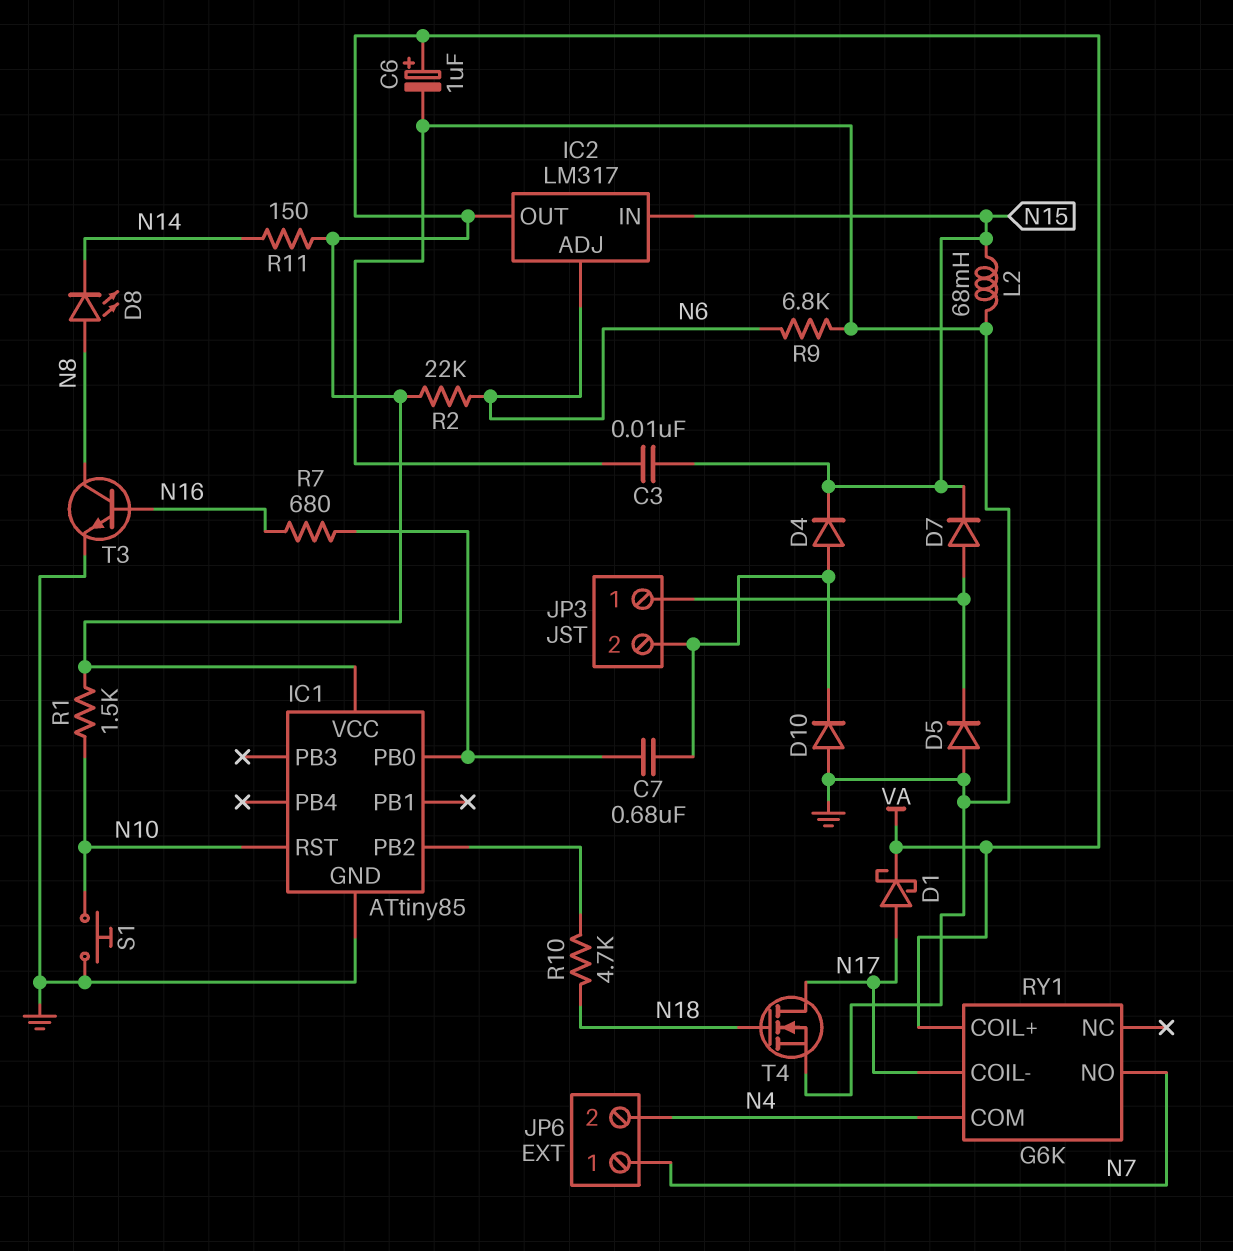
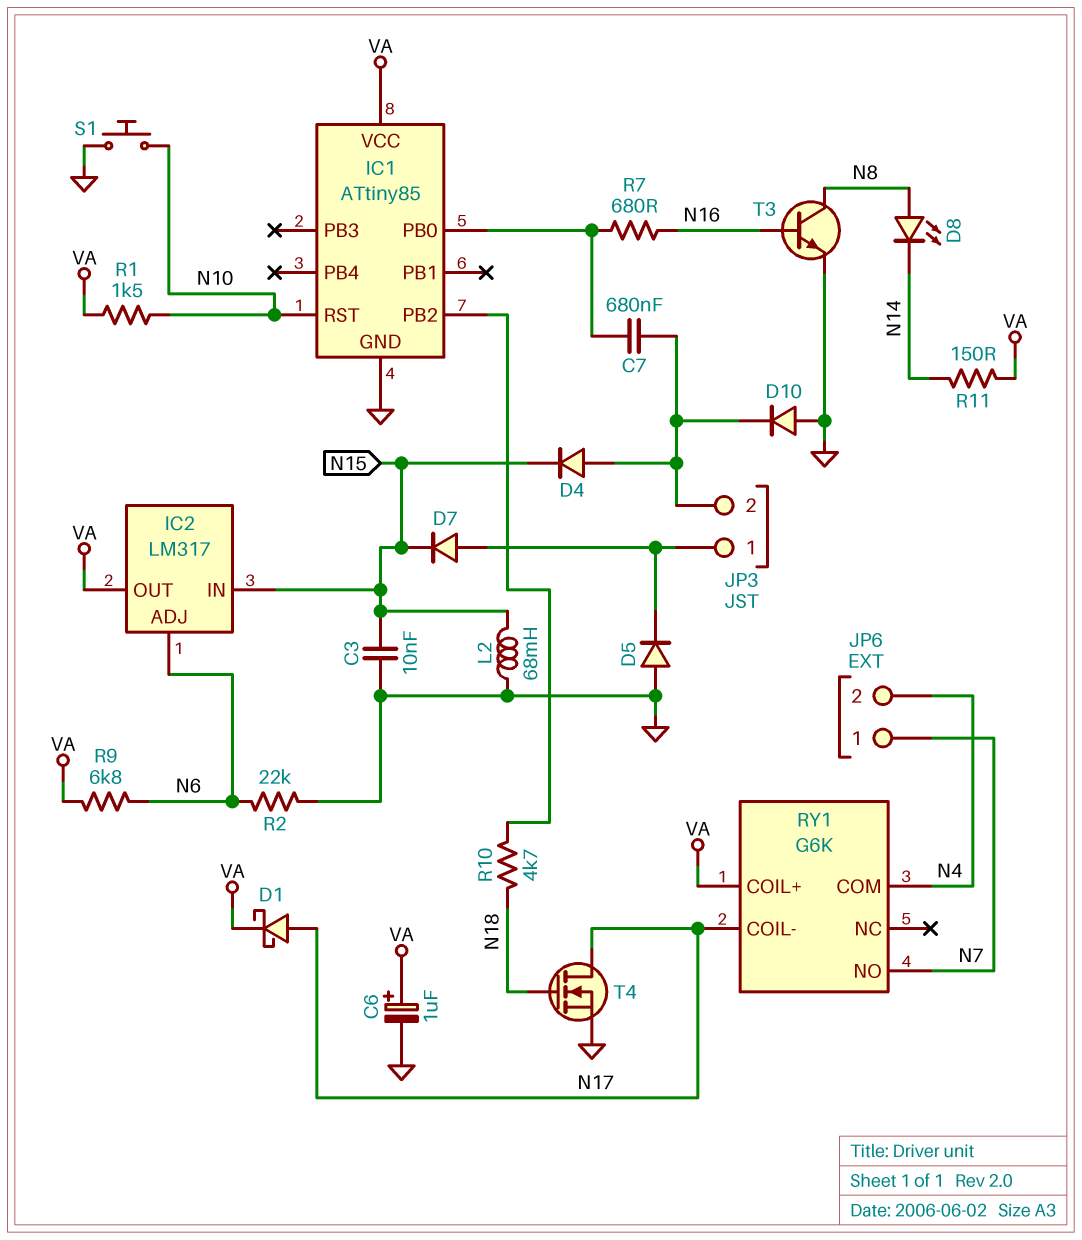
R2: 22k (N6, VA) -> 22k (GND, N6)
R9: 6.8k (GND, N6) -> 6.8k (N6, VA)

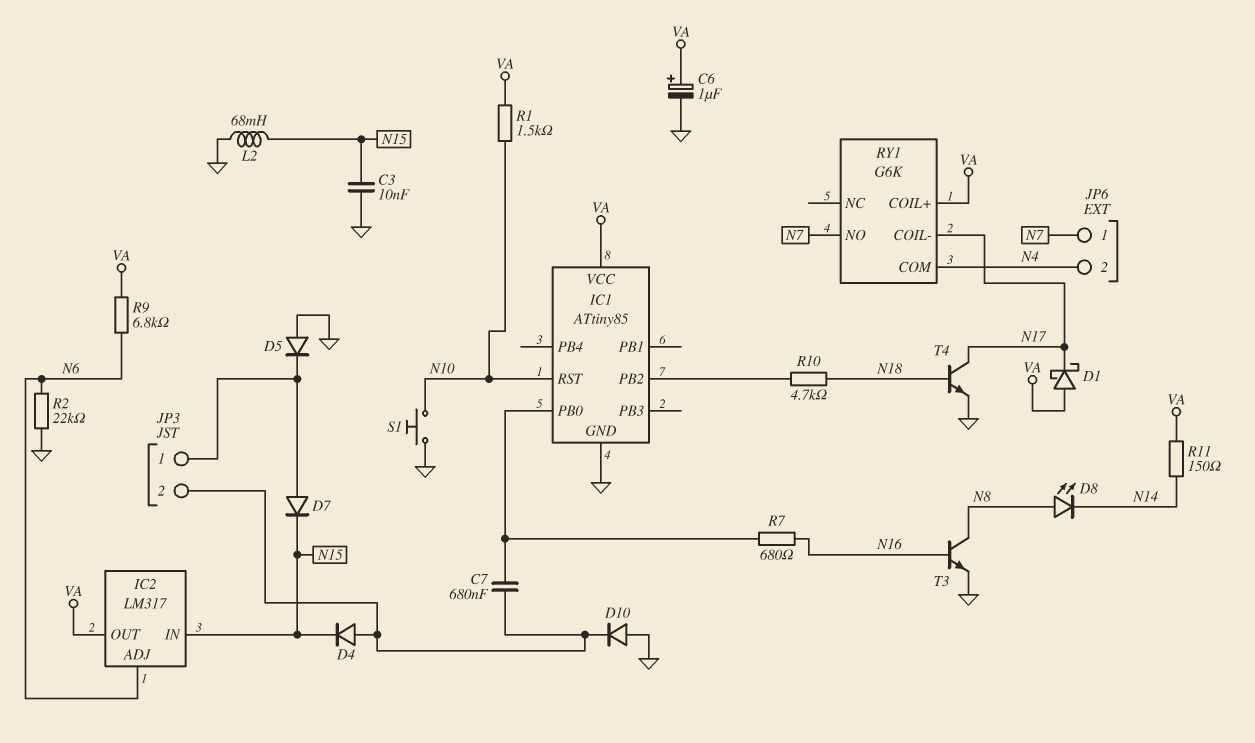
D1: schottky (A N17, K VA) -> schottky (A VA, K N17)
T4: NMOS (G N18, D N17, S GND) -> NPN (B N18, C N17, E GND)

